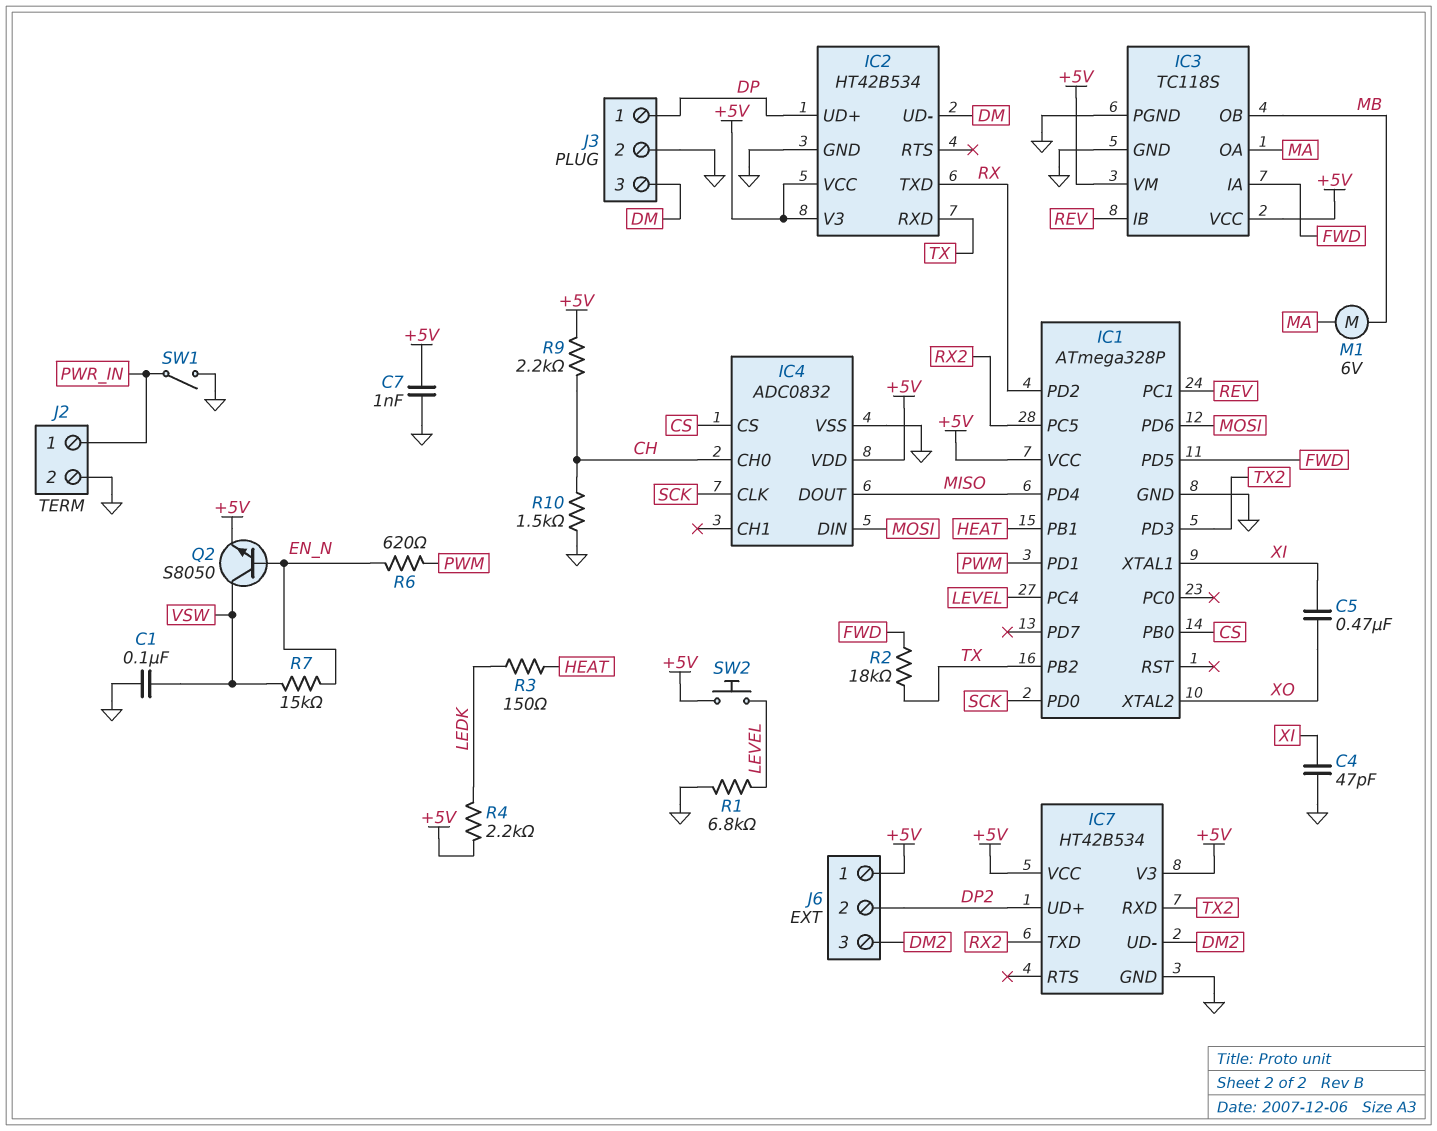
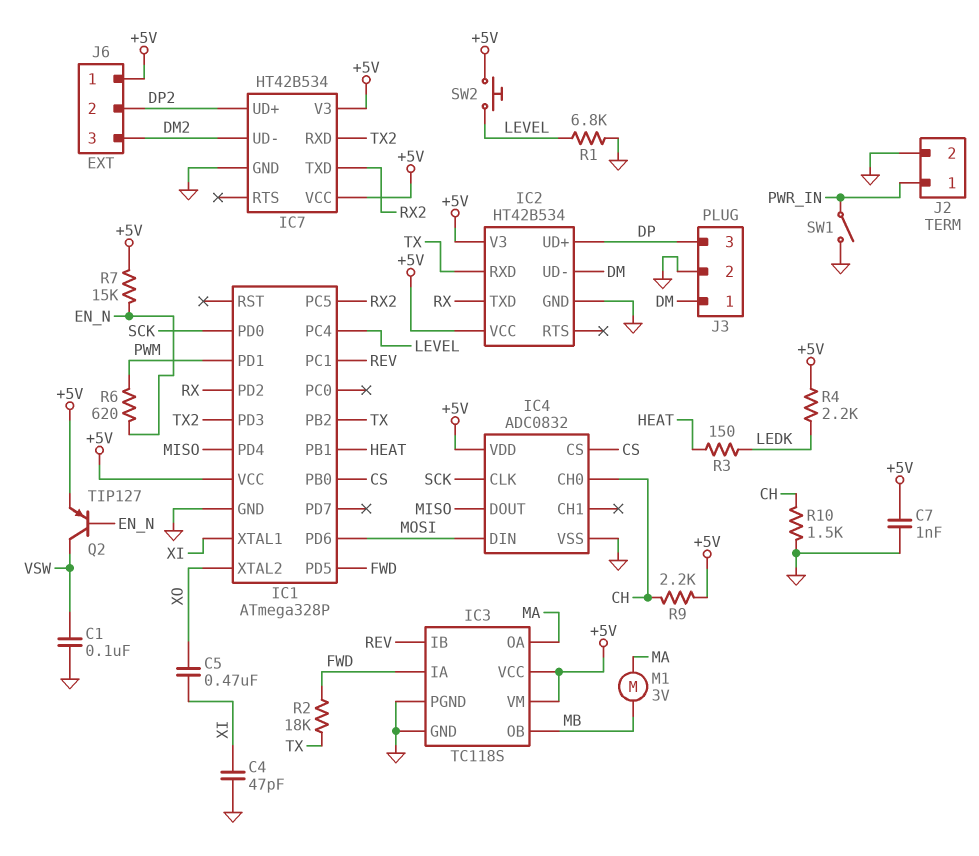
J3 pin 1: DP -> DM
J3 pin 3: DM -> DP
M1: motor 6V (MA, MB) -> motor 3V (MA, MB)
Q2: NPN S8050 (B EN_N, C VSW, E +5V) -> PNP TIP127 (B EN_N, C VSW, E +5V)
R7: 15k (EN_N, VSW) -> 15k (+5V, EN_N)

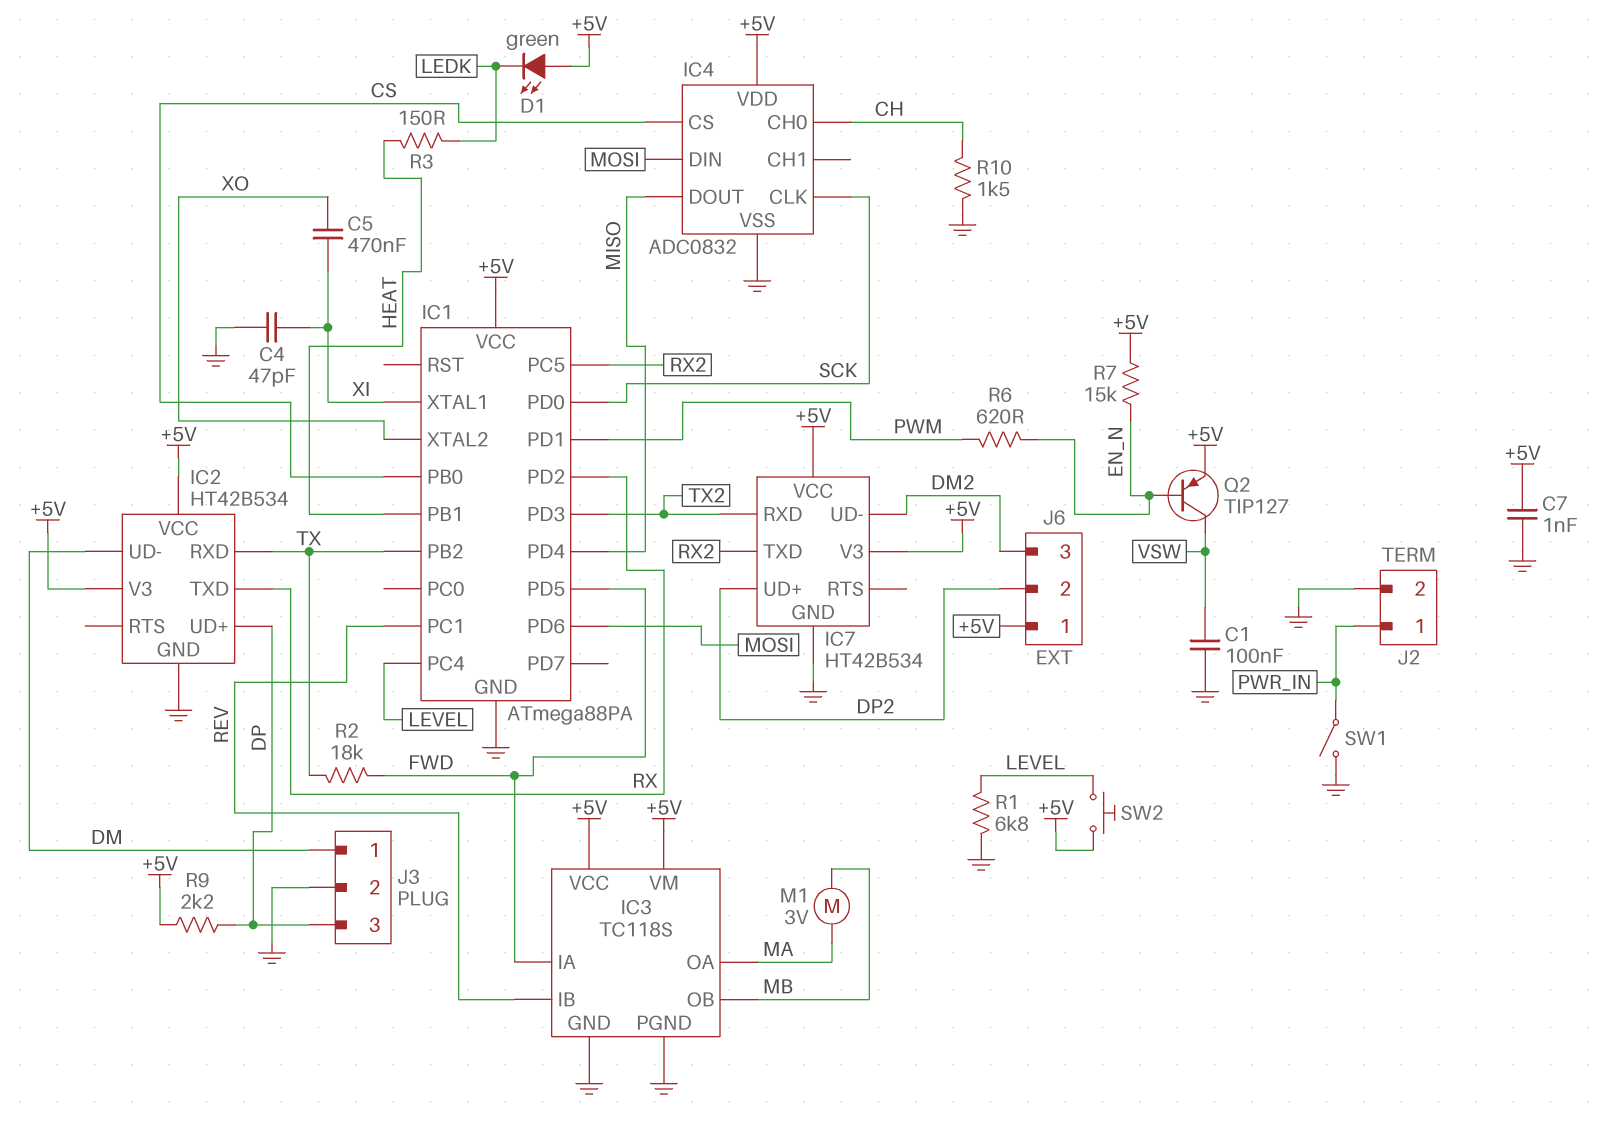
D1: none -> LED green (A +5V, K LEDK)
IC1: ATmega328P -> ATmega88PA
R4: 2.2k (+5V, LEDK) -> none
R9: 2.2k (+5V, CH) -> 2.2k (+5V, DP)

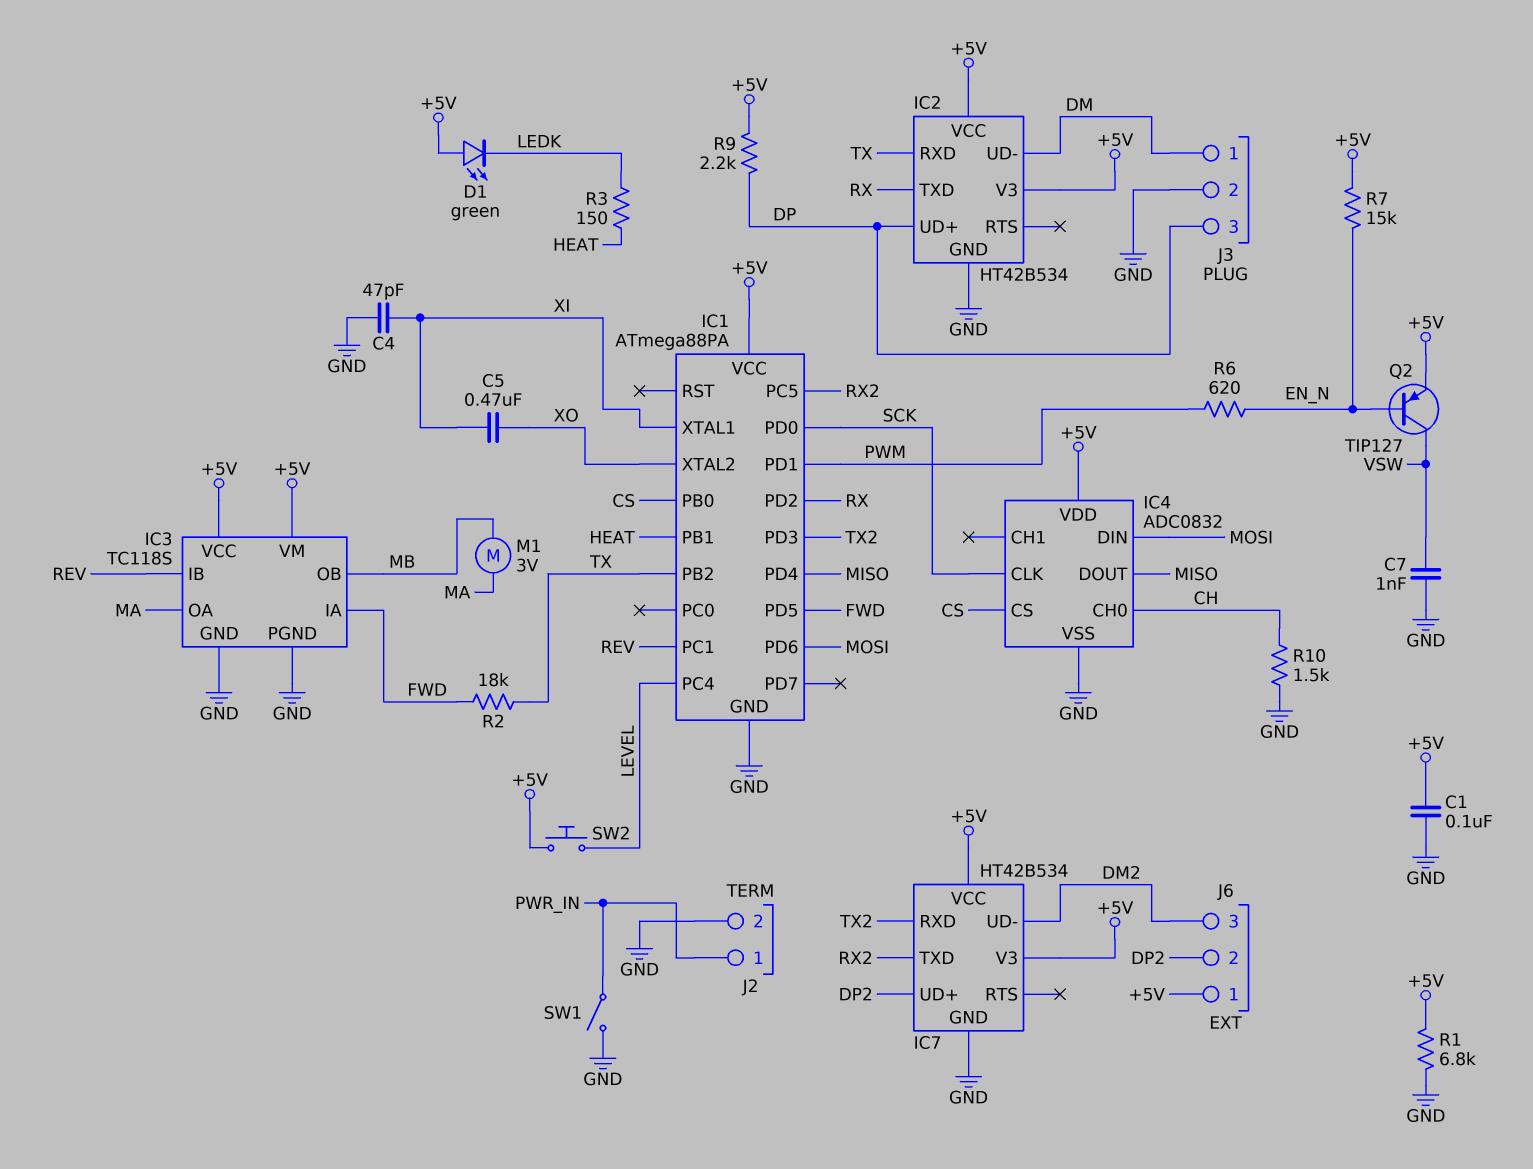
C1: 100nF (GND, VSW) -> 100nF (+5V, GND)
C7: 1nF (+5V, GND) -> 1nF (GND, VSW)
R1: 6.8k (GND, LEVEL) -> 6.8k (+5V, GND)

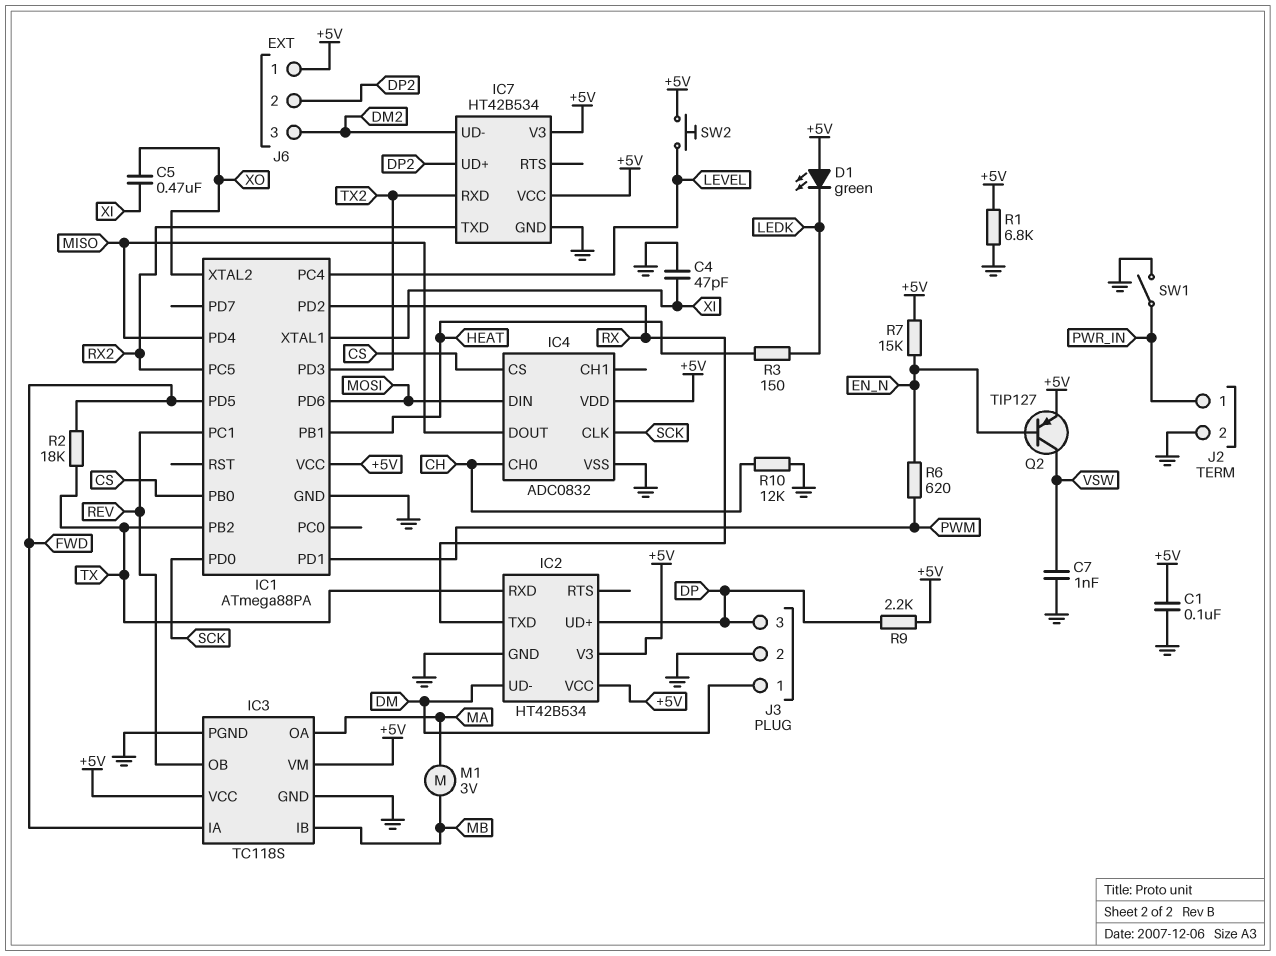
IC3 pin IB: REV -> MB
IC3 pin OB: MB -> REV
R10: 1.5k (CH, GND) -> 12k (CH, GND)

